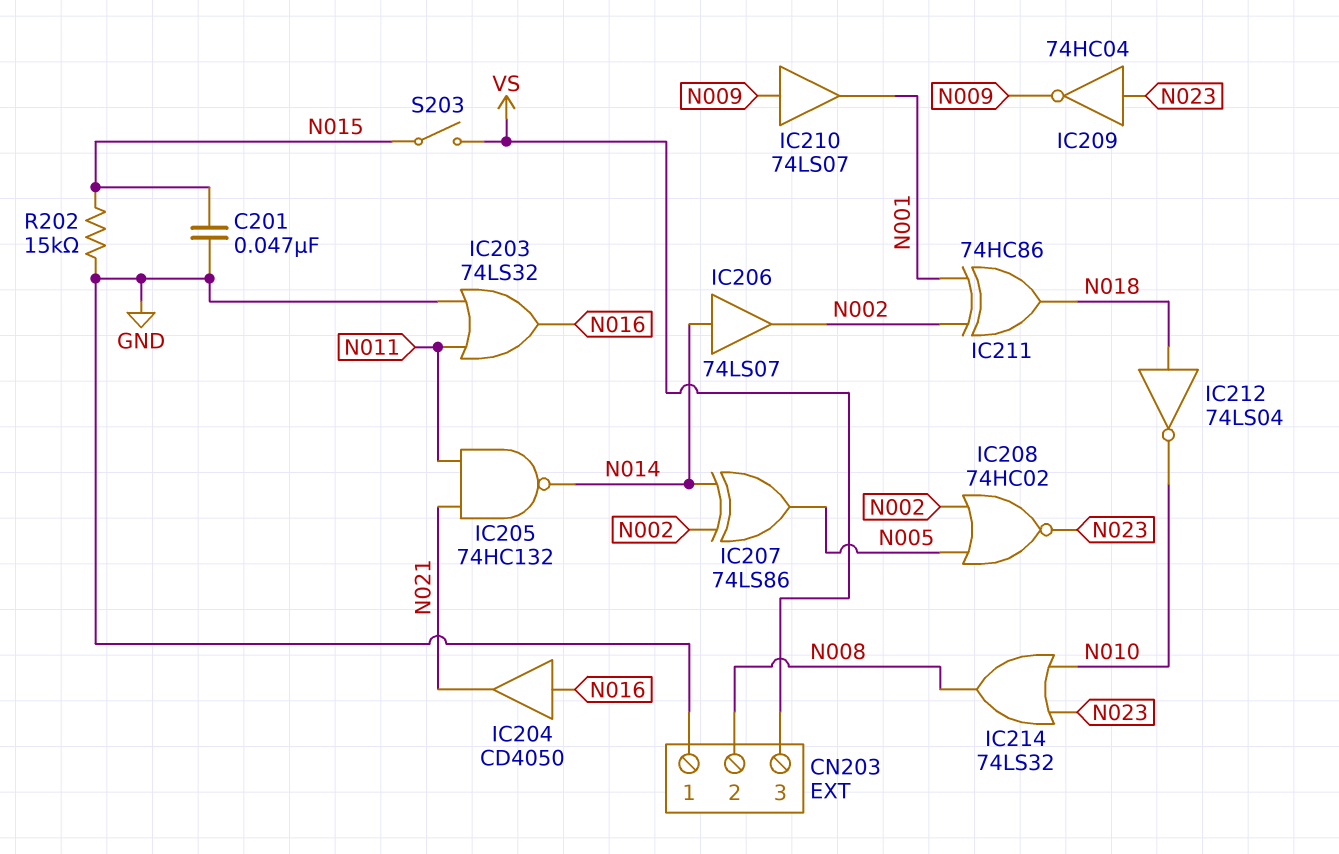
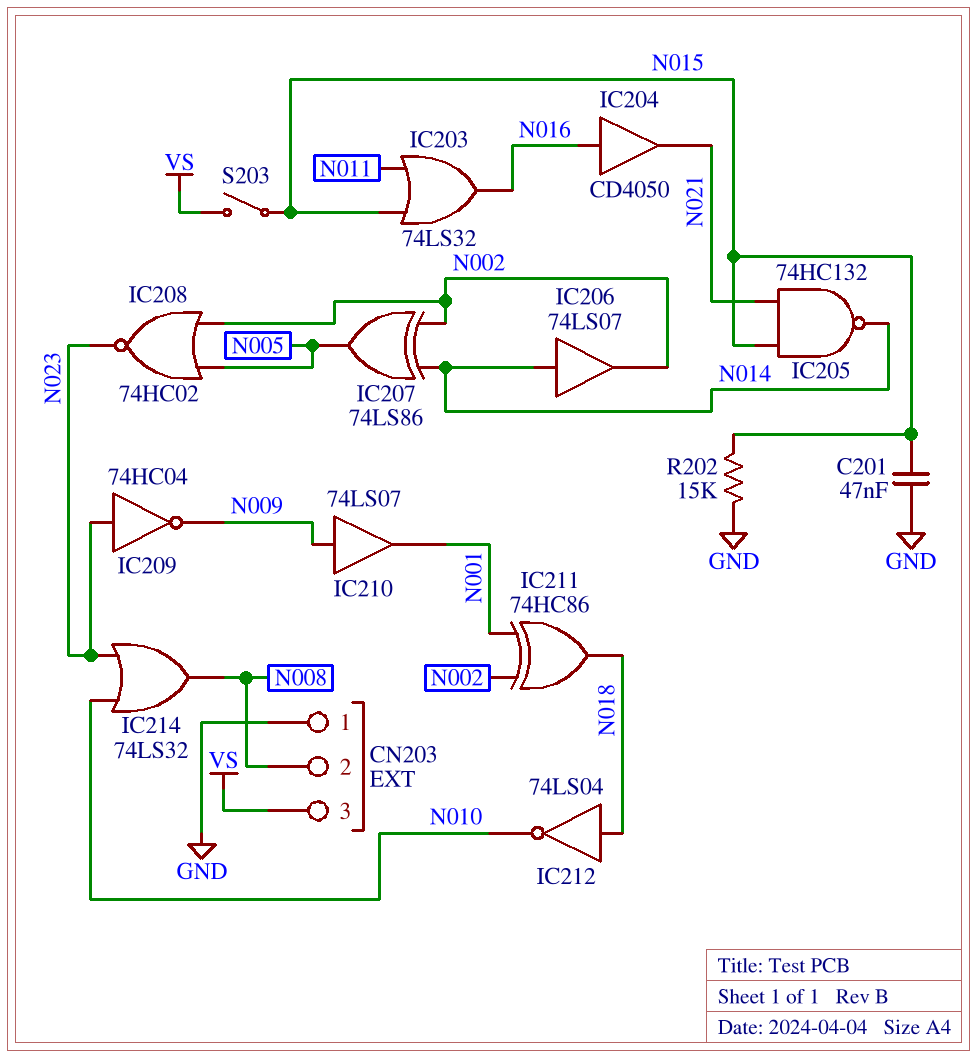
IC203: OR 74LS32 (in GND, in N011, out N016) -> OR 74LS32 (in N011, in N015, out N016)
IC205: NAND 74HC132 (in N011, in N021, out N014) -> NAND 74HC132 (in N015, in N021, out N014)

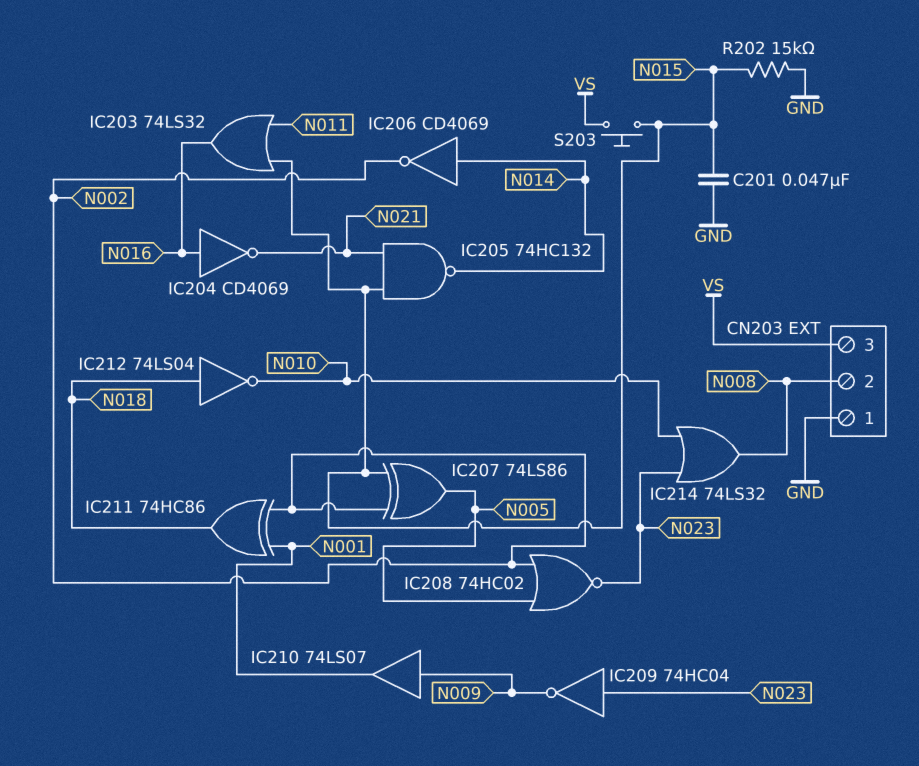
IC204: buffer CD4050 (in N016, out N021) -> NOT CD4069 (in N016, out N021)
IC206: buffer 74LS07 (in N014, out N002) -> NOT CD4069 (in N014, out N002)
IC207: XOR 74LS86 (in N002, in N014, out N005) -> XOR 74LS86 (in N002, in N015, out N005)
S203: switch (N015, VS) -> button (N015, VS)

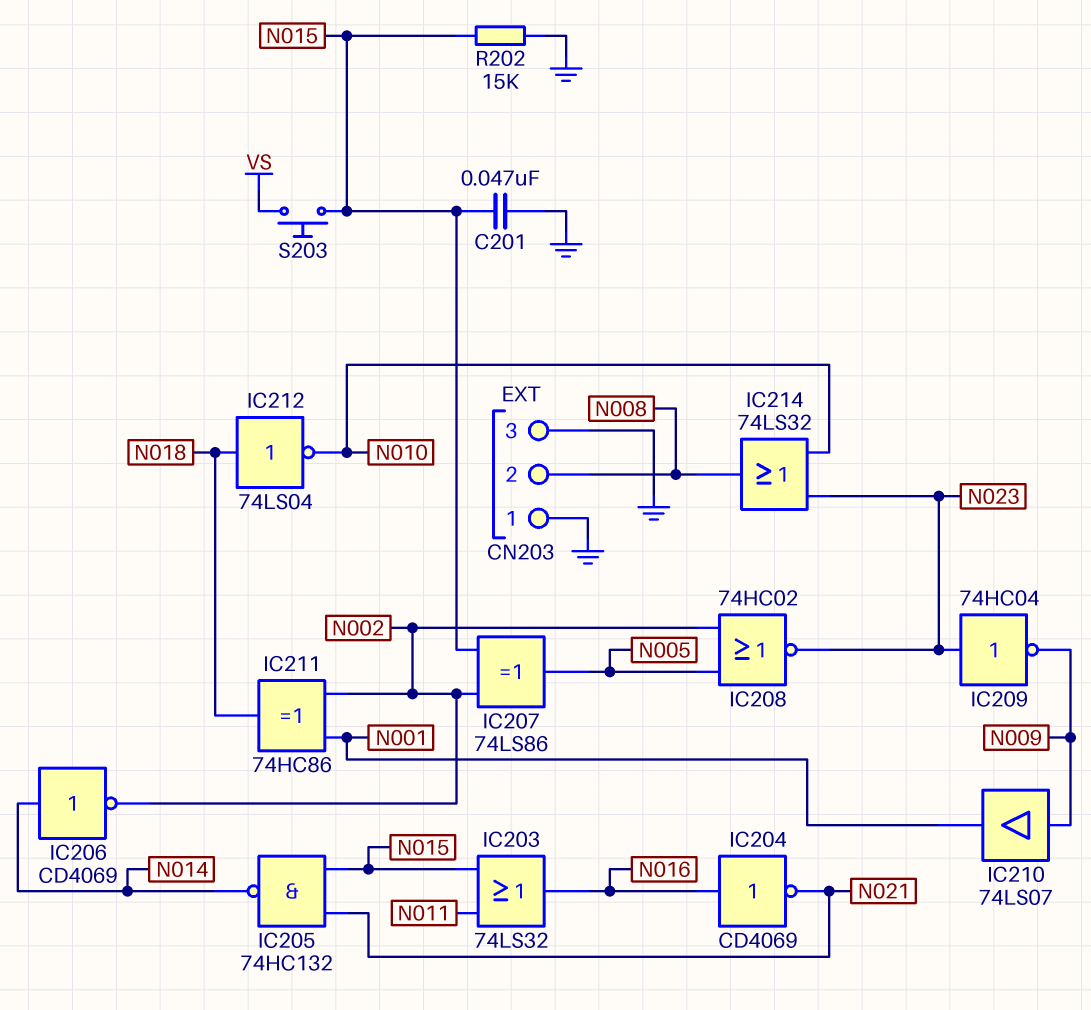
CN203 pin 3: VS -> GND

